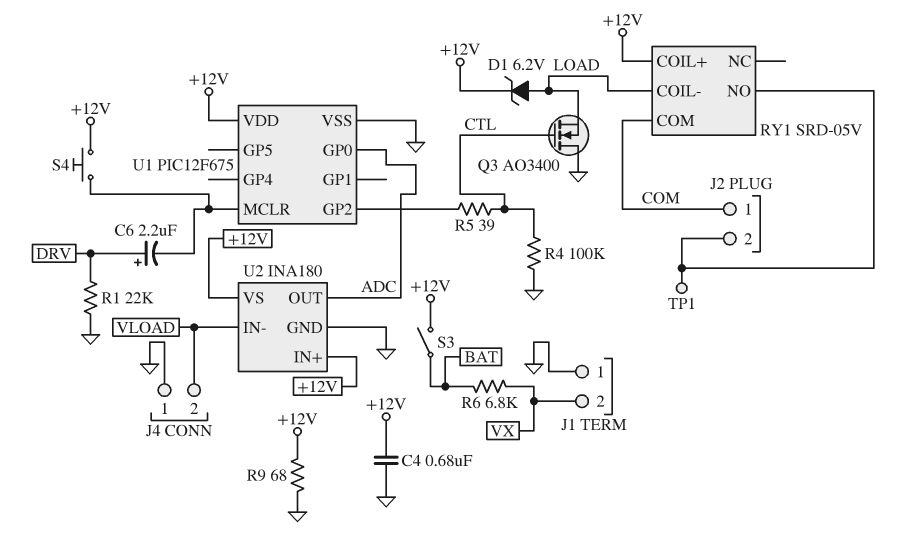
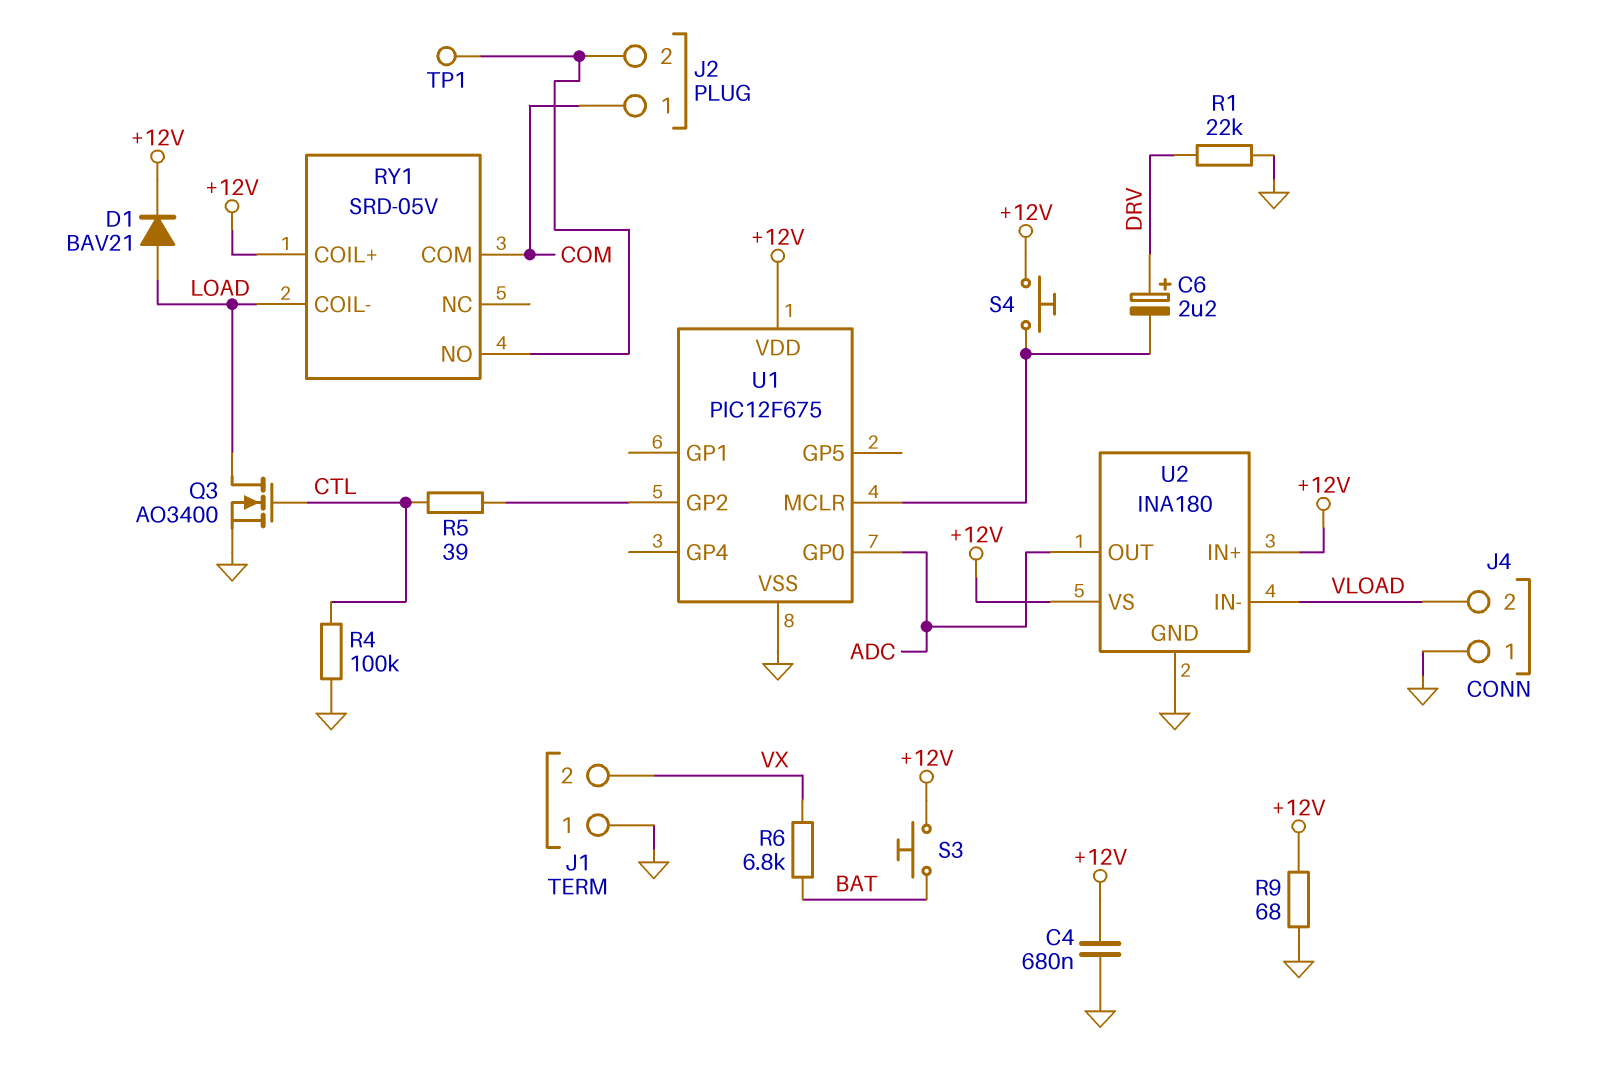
D1: zener 6.2V (A LOAD, K +12V) -> diode BAV21 (A LOAD, K +12V)
Q3: NMOS AO3400 (G CTL, D GND, S LOAD) -> NMOS AO3400 (G CTL, D LOAD, S GND)
S3: switch (+12V, BAT) -> button (+12V, BAT)

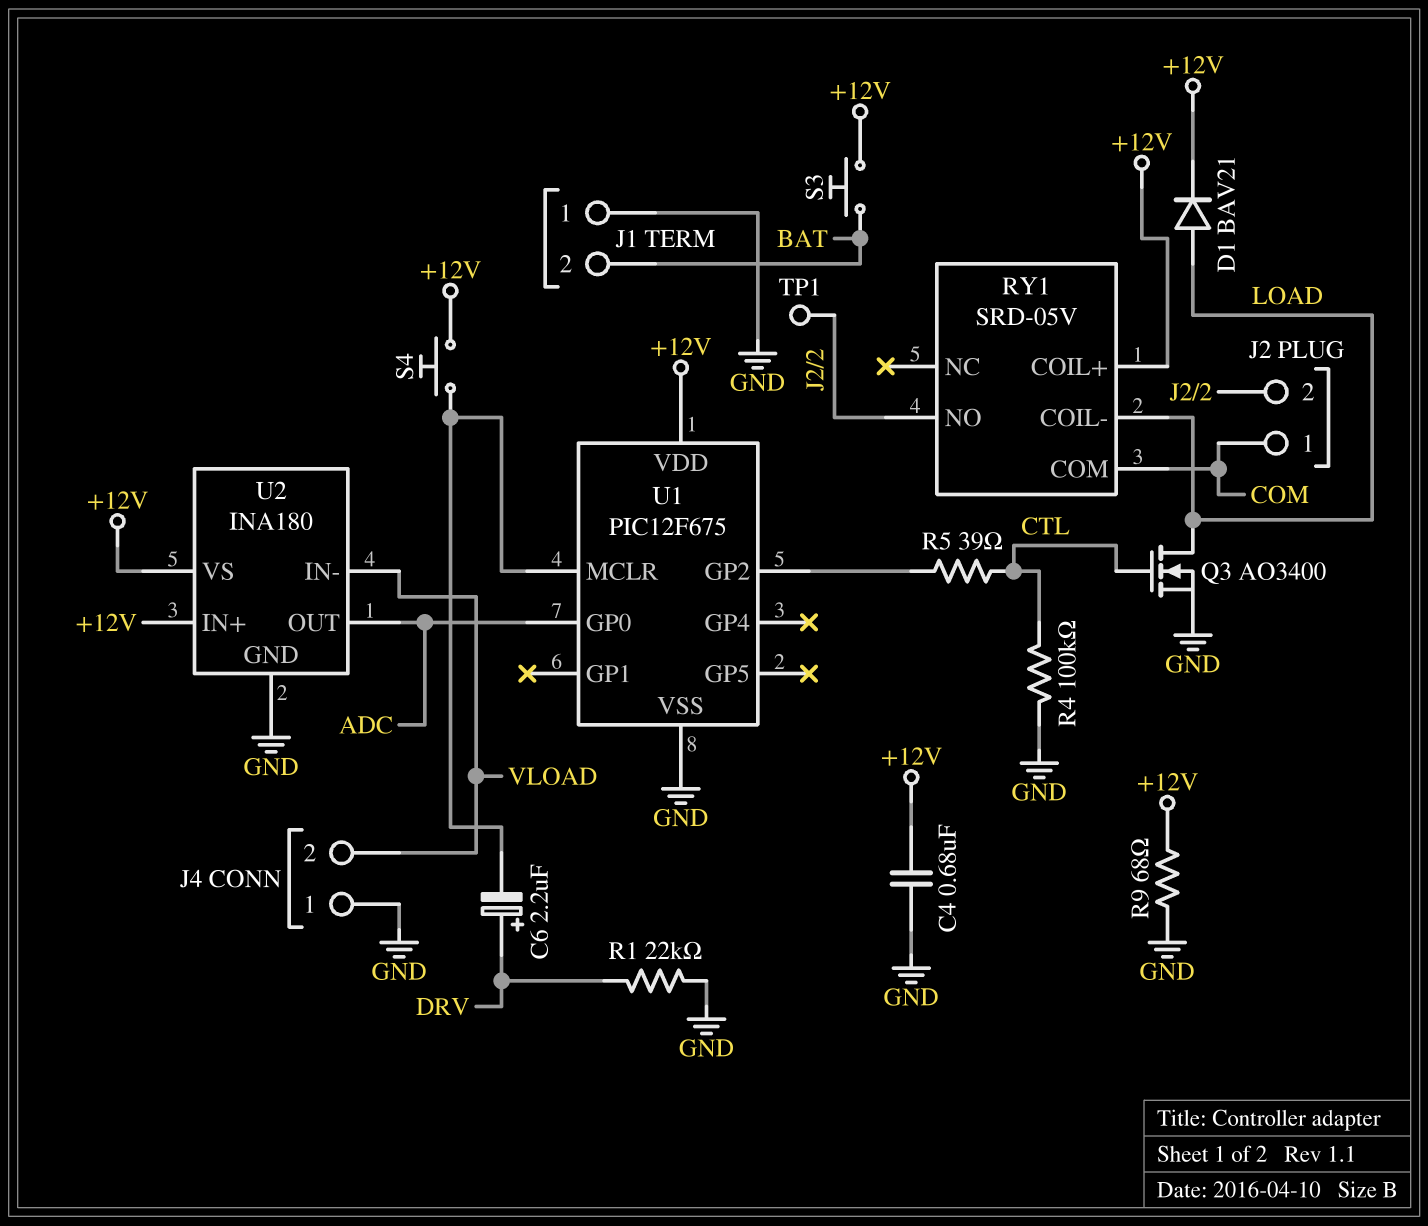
J1 pin 2: VX -> BAT
R6: 6.8k (BAT, VX) -> none

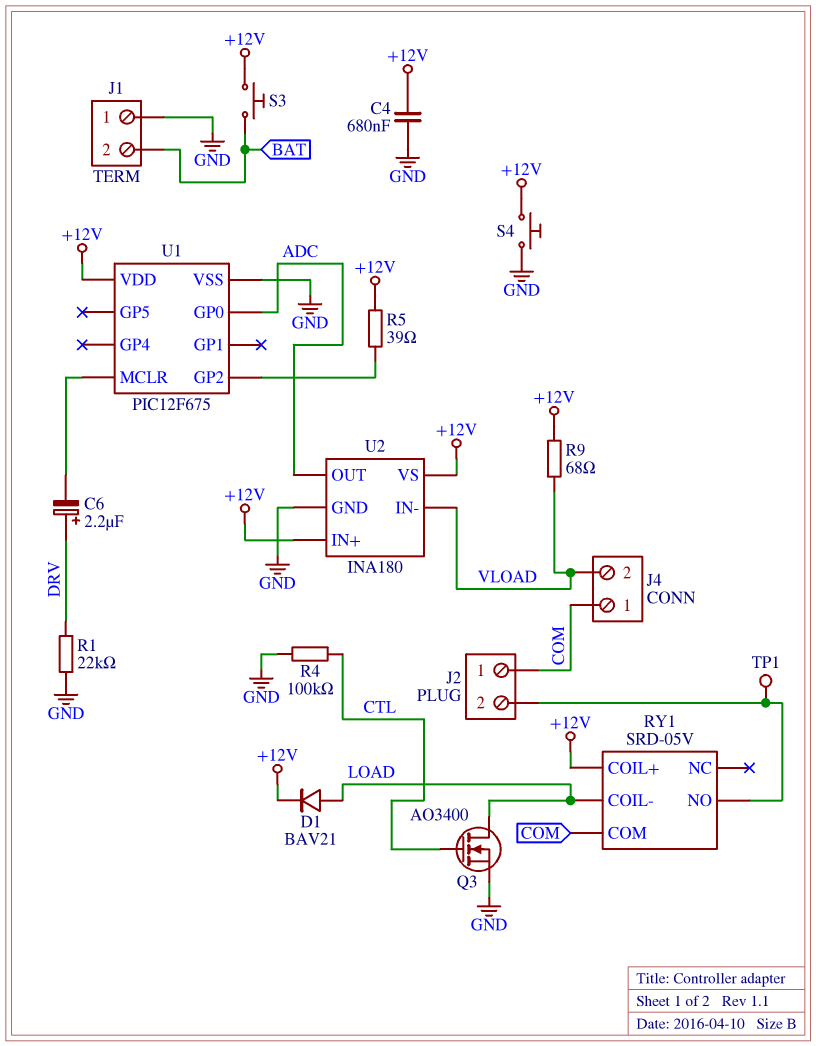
J4 pin 1: GND -> COM
R5: 39 (CTL, U1/GP2) -> 39 (+12V, U1/GP2)
R9: 68 (+12V, GND) -> 68 (+12V, VLOAD)
S4: button (+12V, U1/MCLR) -> button (+12V, GND)

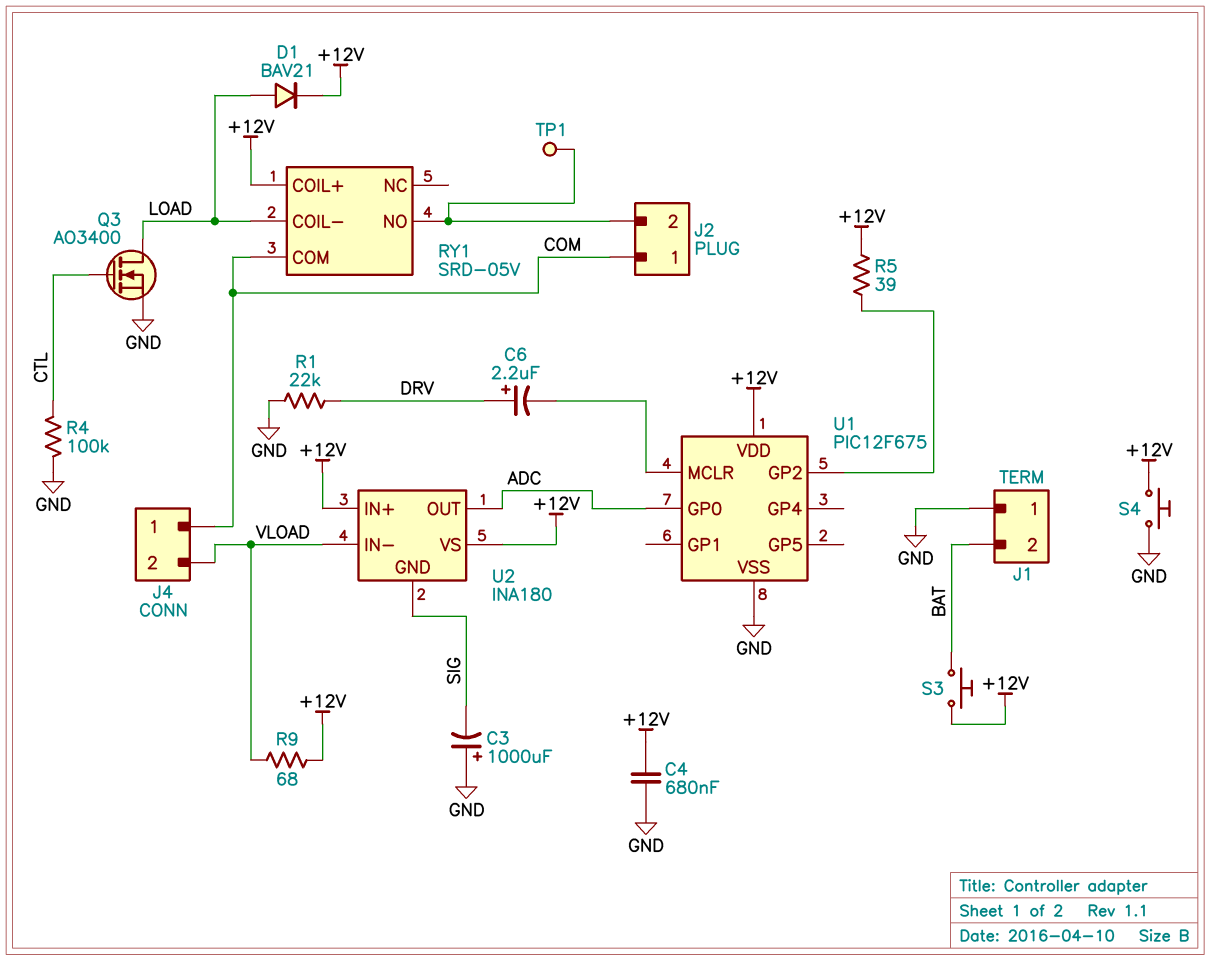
C3: none -> 1000uF (plus GND, minus SIG)
U2 pin GND: GND -> SIG

